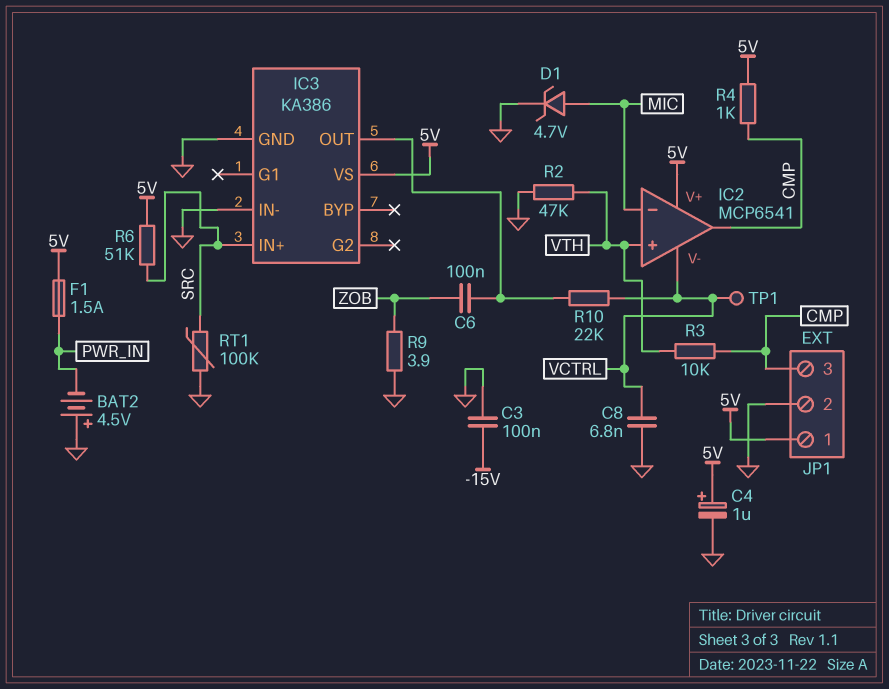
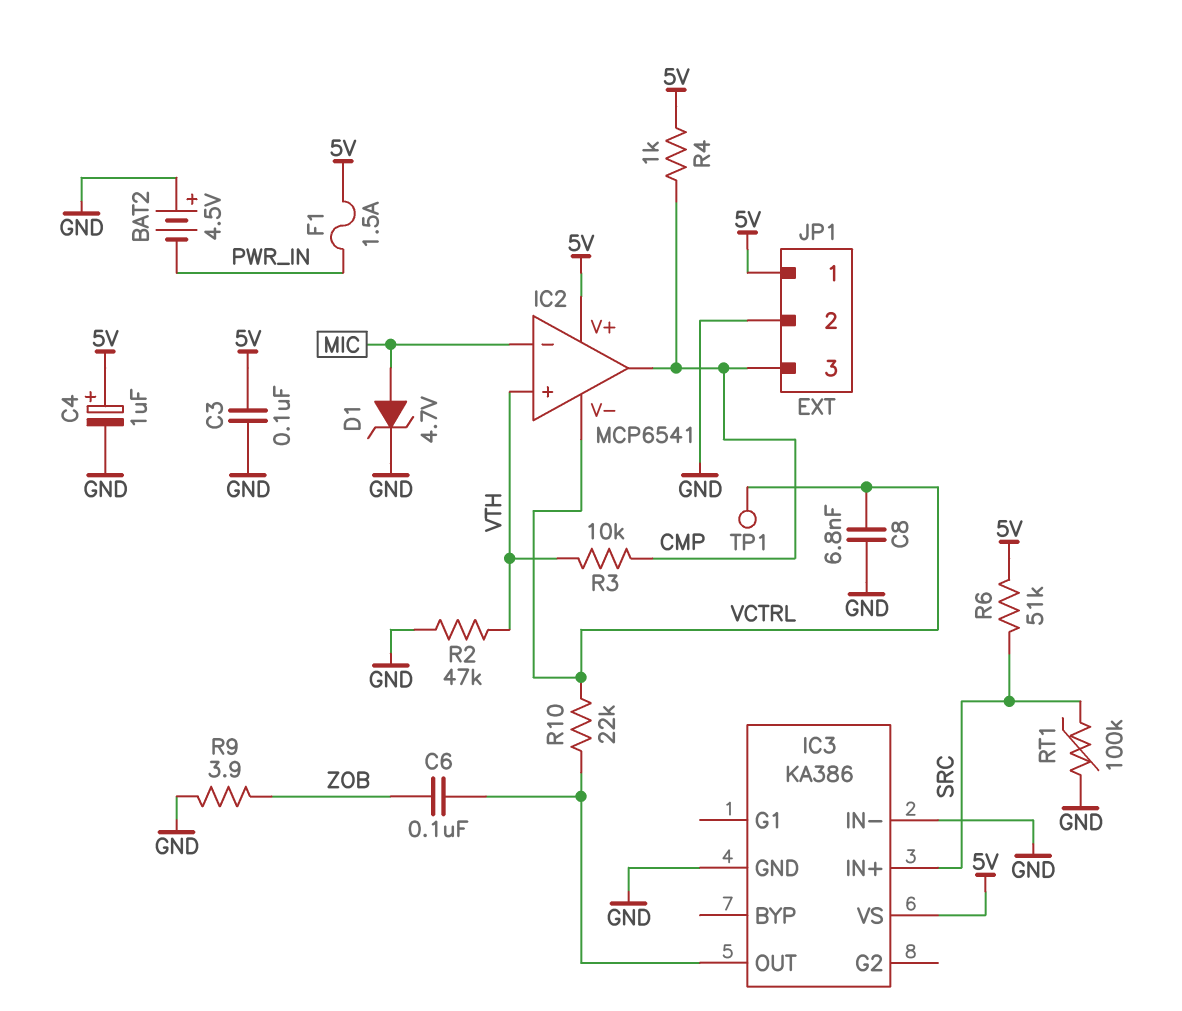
C3: 100nF (-15V, GND) -> 100nF (5V, GND)

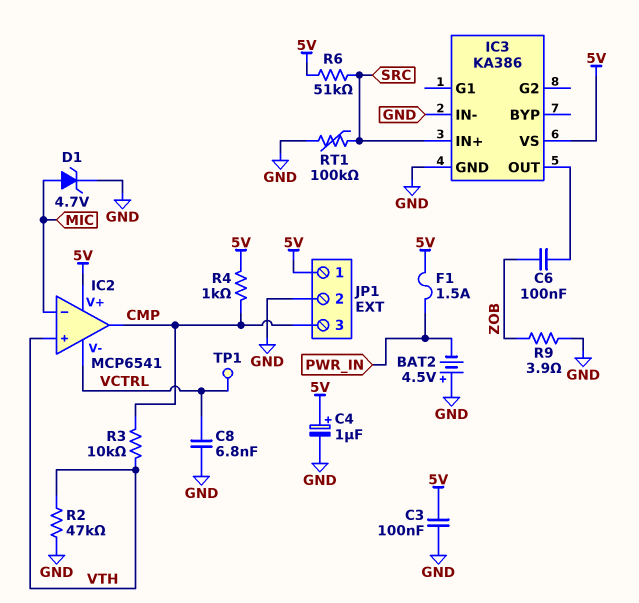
R10: 22k (IC3/OUT, VCTRL) -> none

